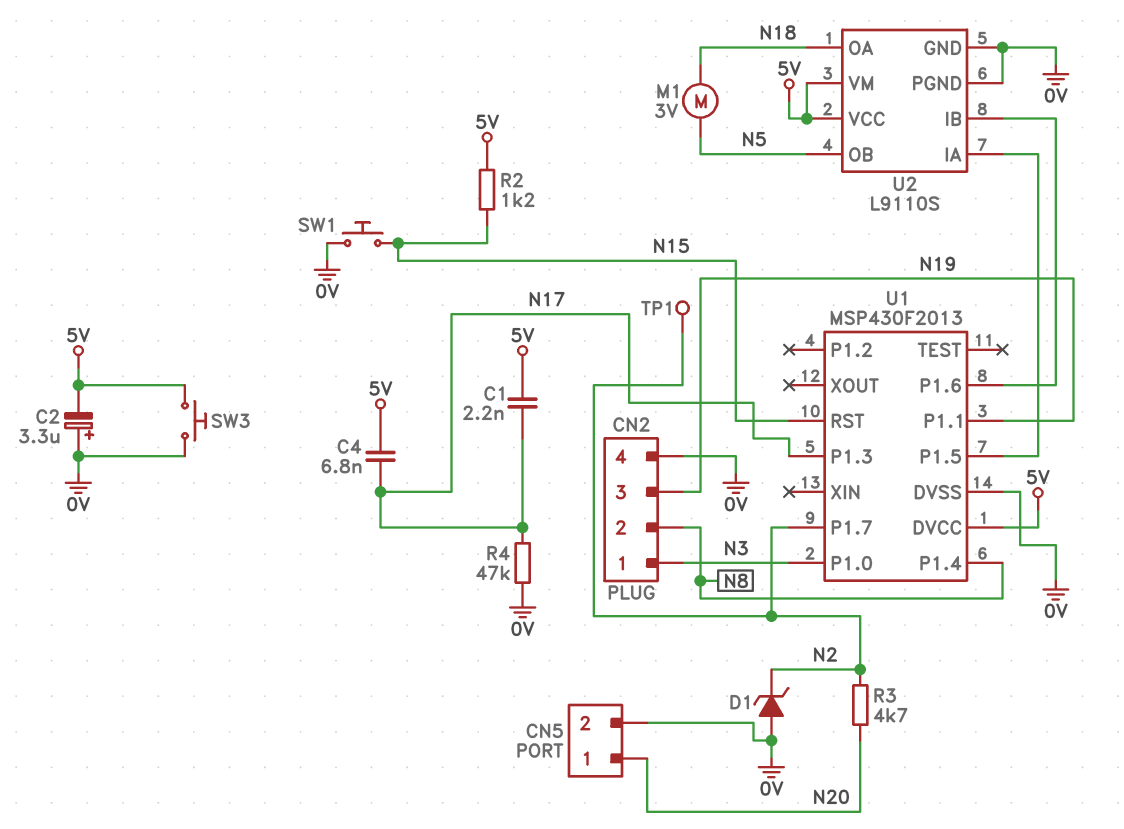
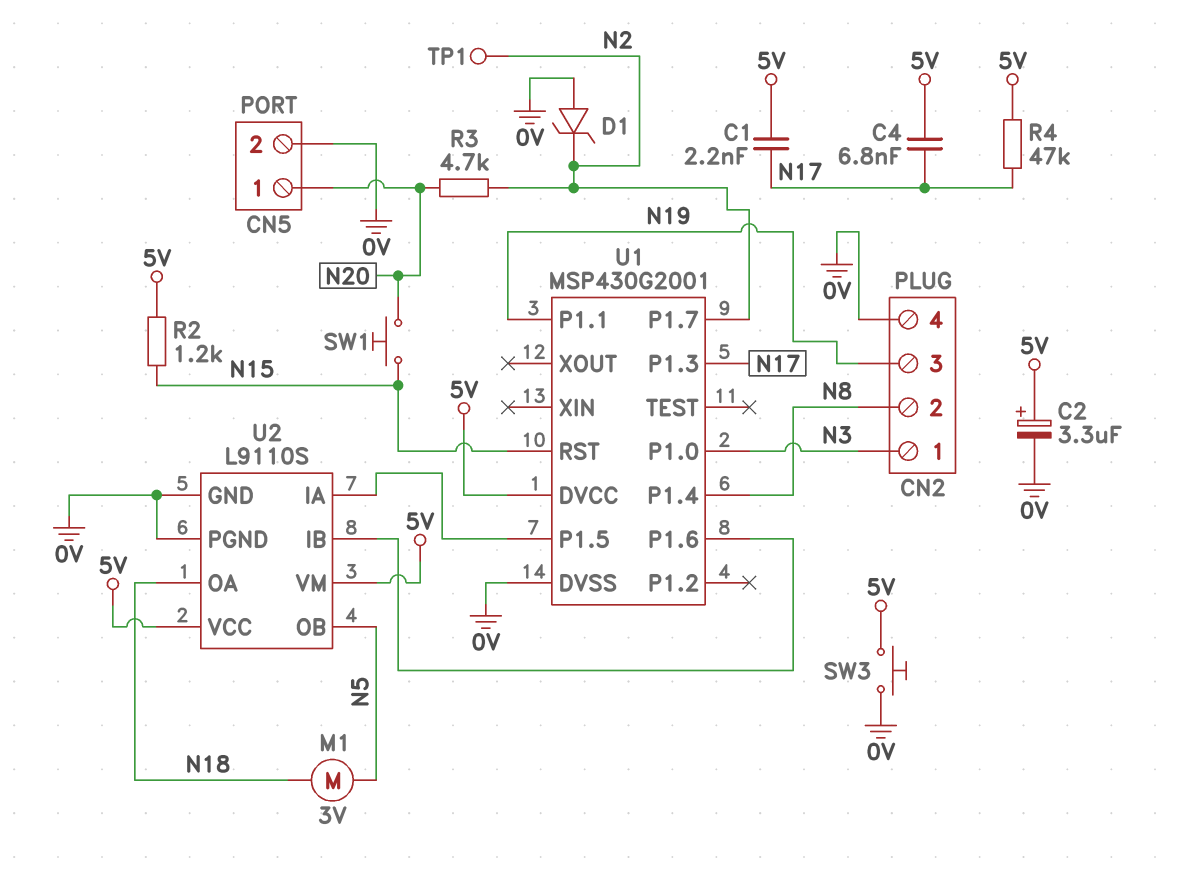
C2: 3.3uF (plus 0V, minus 5V) -> 3.3uF (plus 5V, minus 0V)
R4: 47k (0V, N17) -> 47k (5V, N17)
SW1: button (0V, N15) -> button (N15, N20)
U1: MSP430F2013 -> MSP430G2001

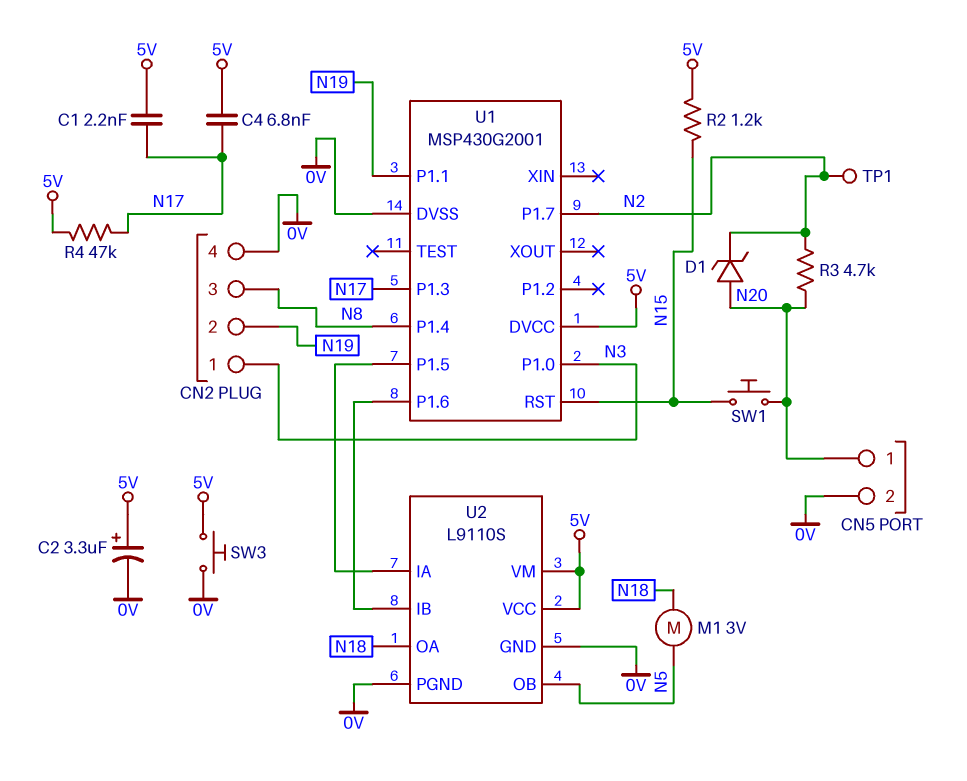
CN2 pin 2: N8 -> N19
CN2 pin 3: N19 -> N8
D1: zener (A 0V, K N2) -> zener (A N20, K N2)

